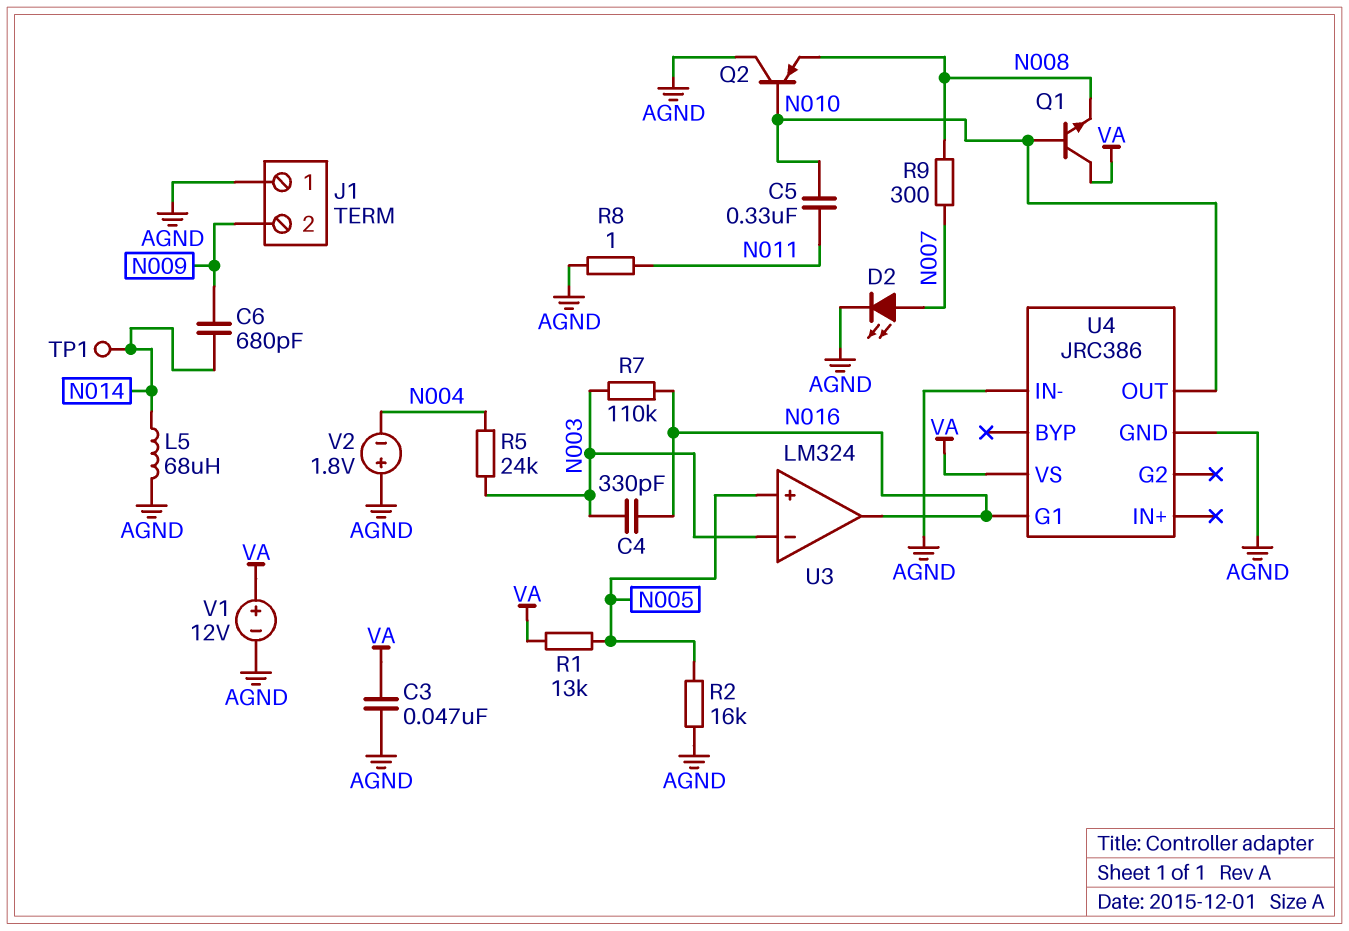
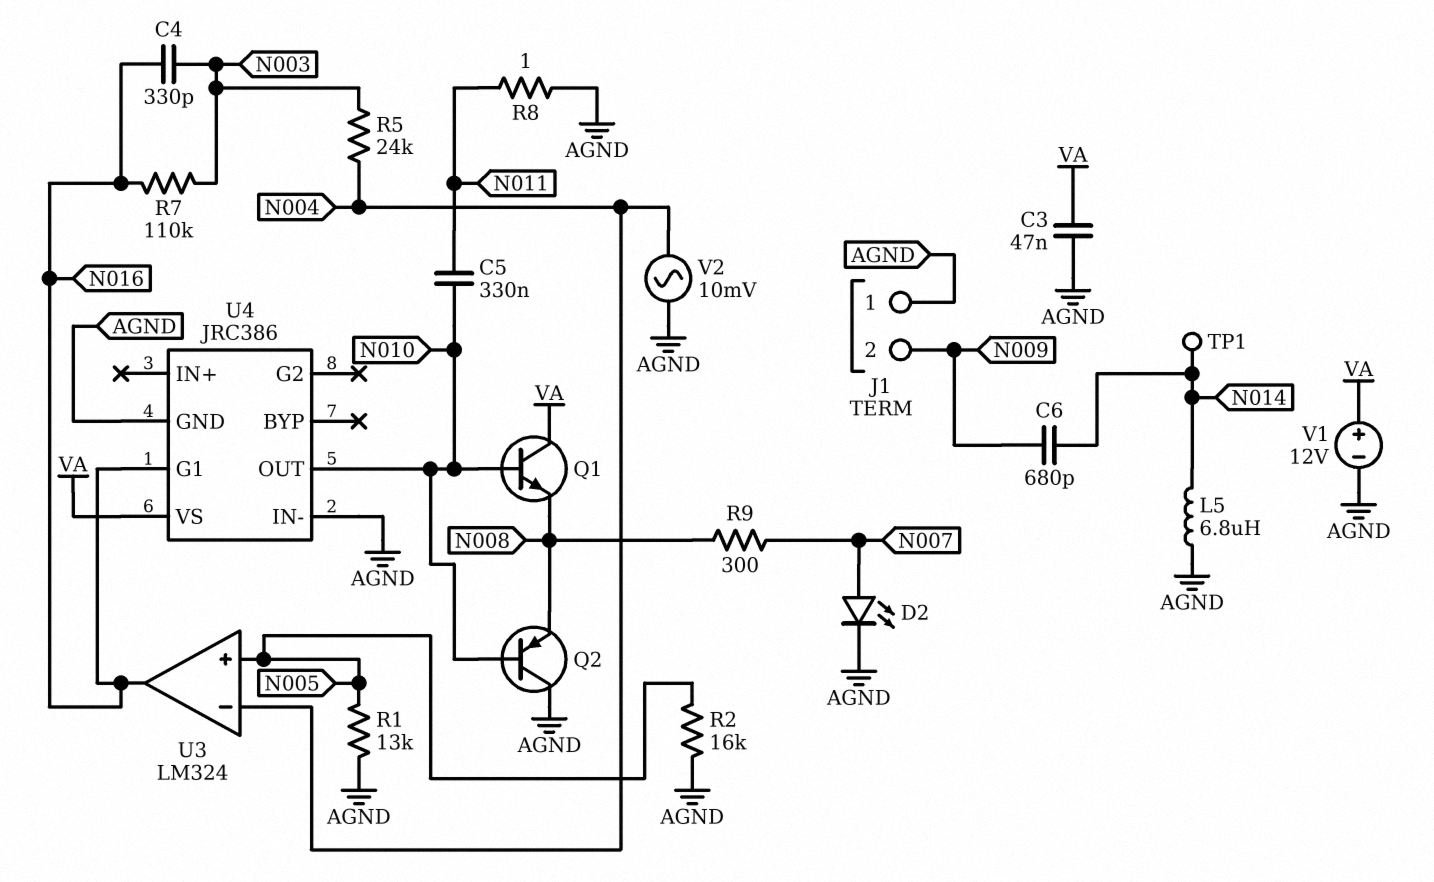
L5: 68uH (AGND, N014) -> 6.8uH (AGND, N014)
R1: 13k (N005, VA) -> 13k (AGND, N005)
U3 pin in-: N003 -> N004
V2: 1.8V (plus AGND, minus N004) -> AC 10mV (AGND, N004)

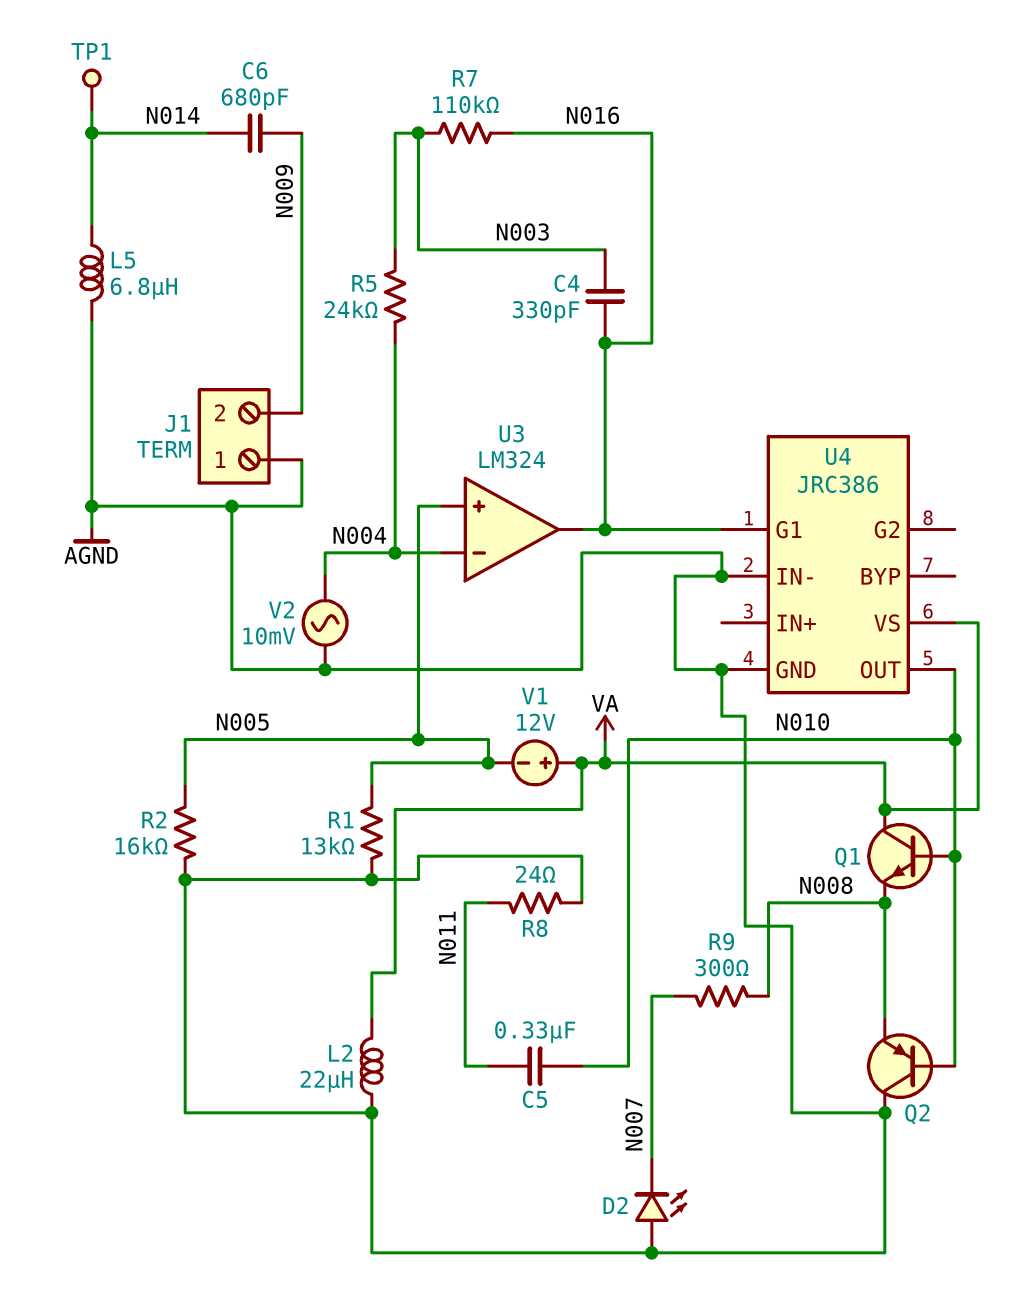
C3: 47nF (AGND, VA) -> none
D2: LED (A N007, K AGND) -> LED (A AGND, K N007)
L2: none -> 22uH (AGND, VA)
R8: 1 (AGND, N011) -> 24 (AGND, N011)
V1: 12V (plus VA, minus AGND) -> 12V (plus VA, minus N005)

